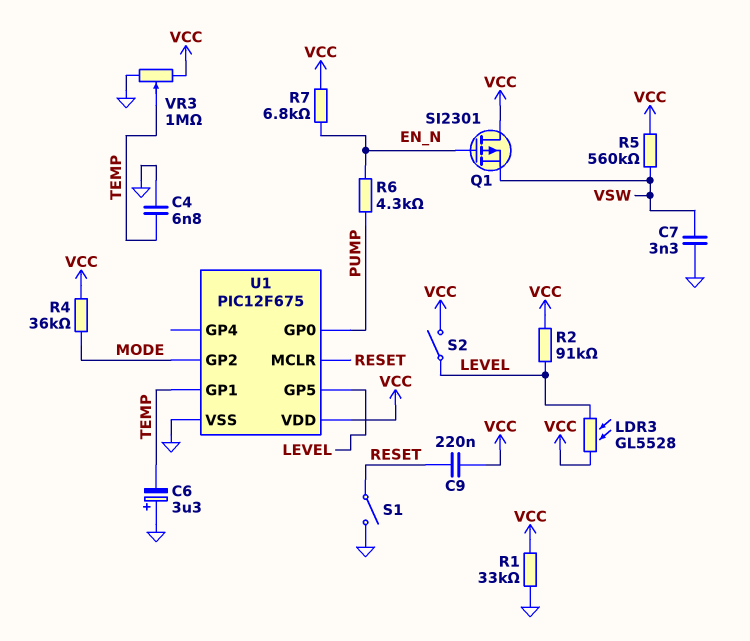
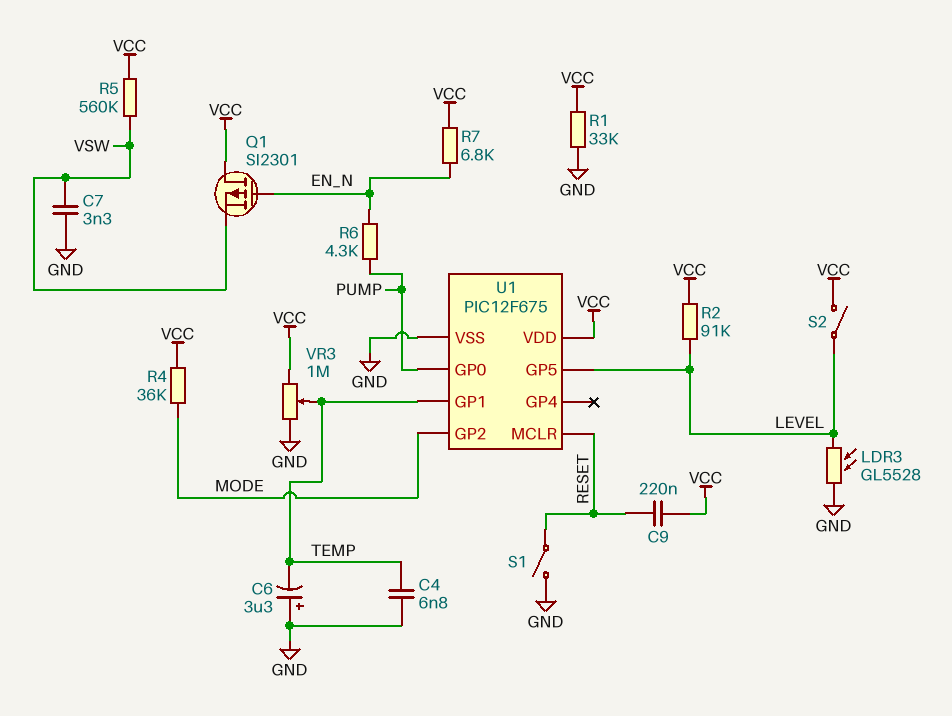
LDR3: GL5528 (LEVEL, VCC) -> GL5528 (GND, LEVEL)

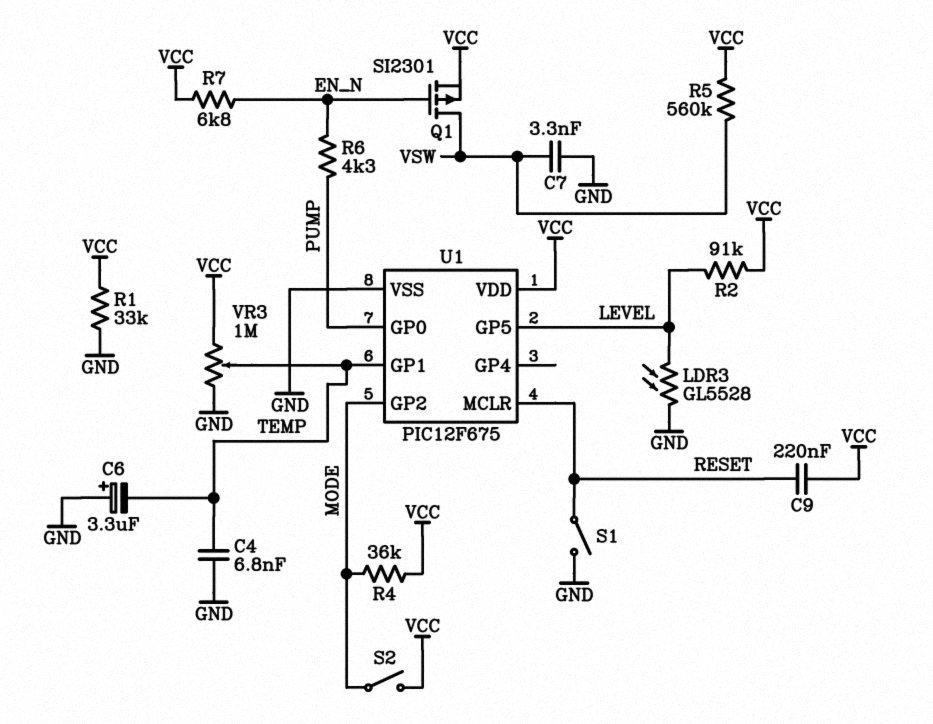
Q1: PMOS SI2301 (G EN_N, D VCC, S VSW) -> PMOS SI2301 (G EN_N, D VSW, S VCC)
S2: switch (LEVEL, VCC) -> switch (MODE, VCC)

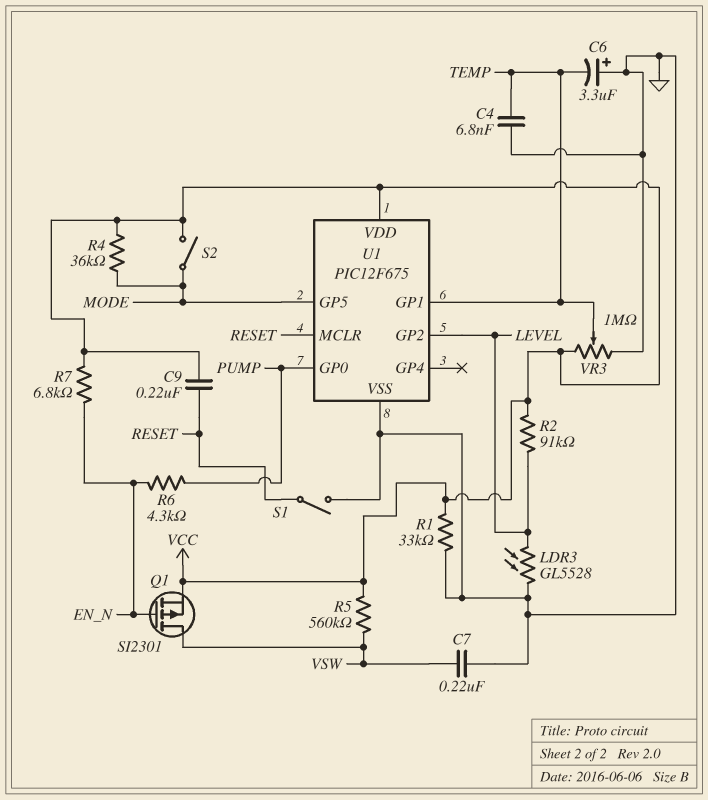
C7: 3.3nF (GND, VSW) -> 220nF (GND, VSW)
U1 pin GP2: MODE -> LEVEL
U1 pin GP5: LEVEL -> MODE

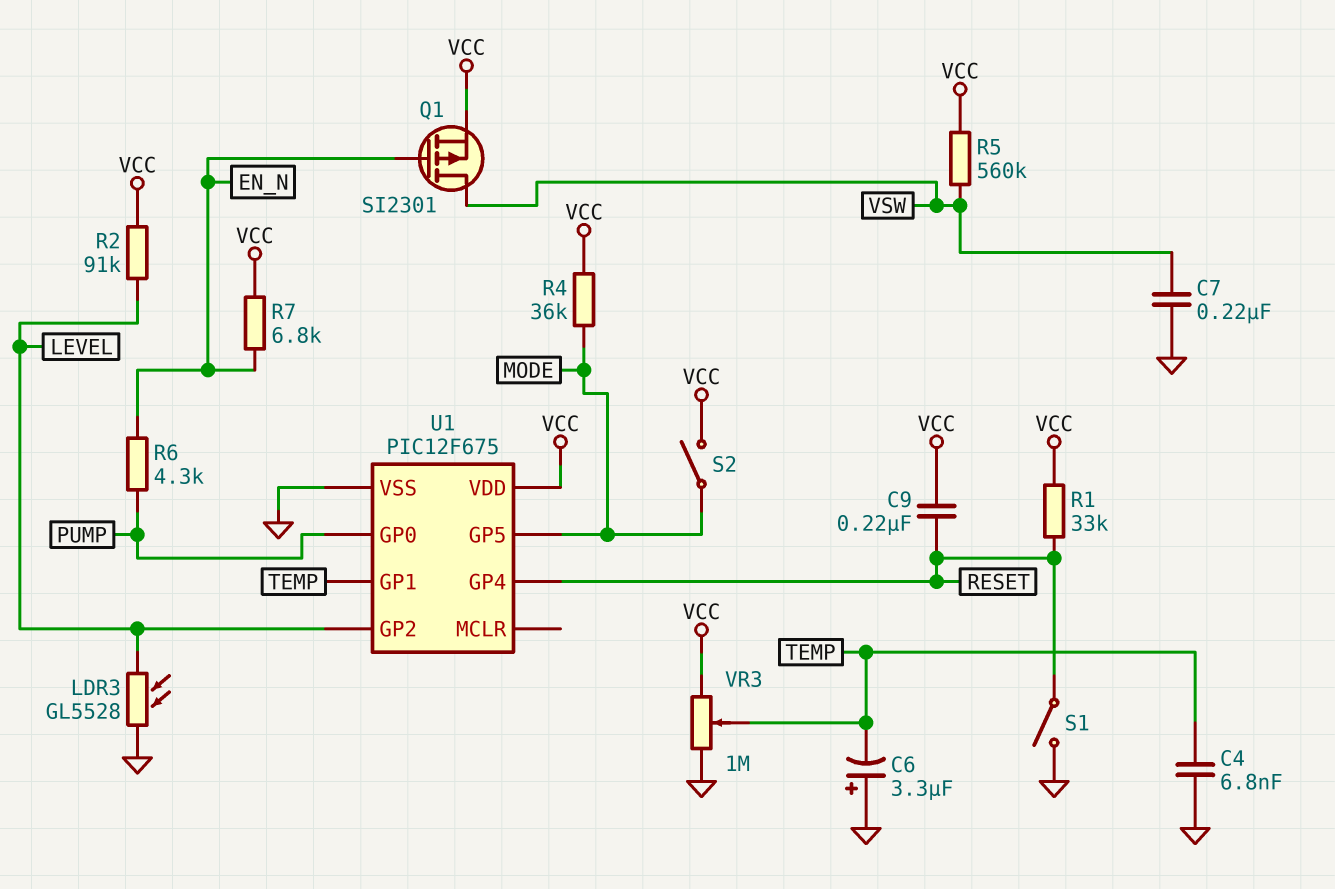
R1: 33k (GND, VCC) -> 33k (RESET, VCC)
U1 pin GP4: none -> RESET
U1 pin MCLR: RESET -> none

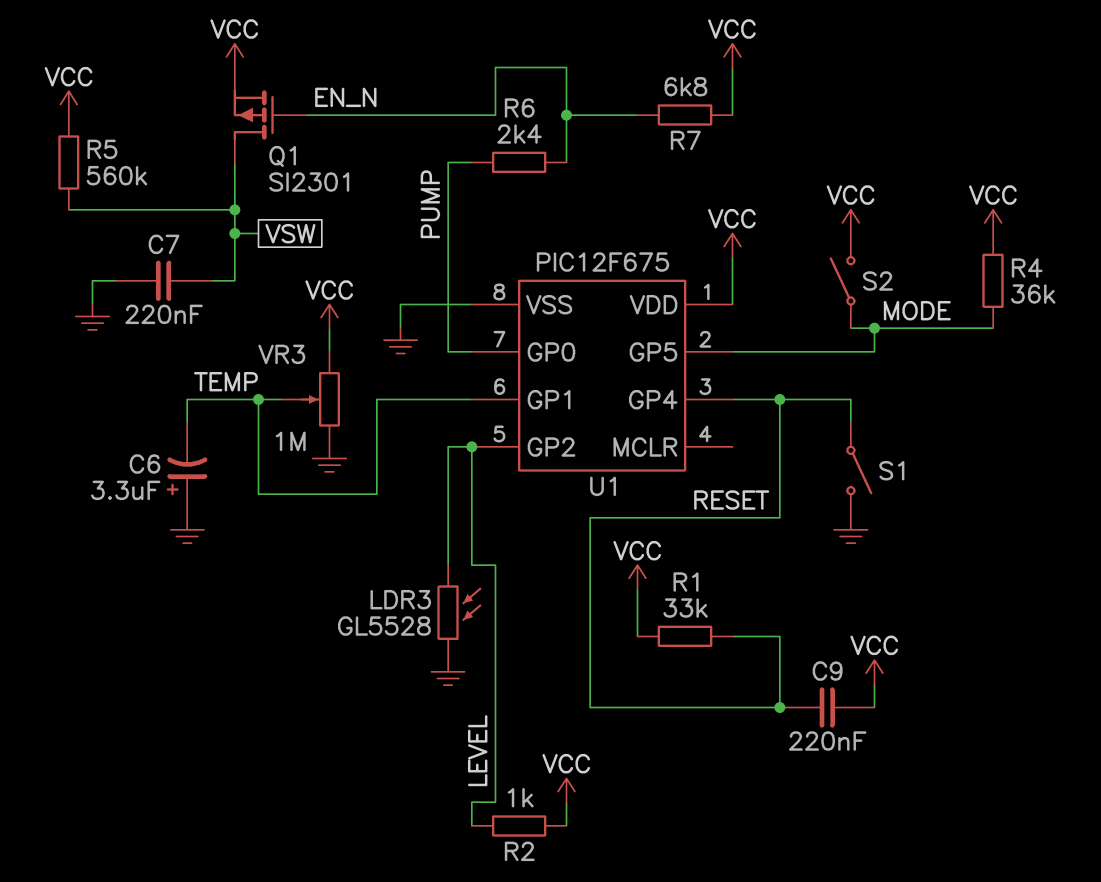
C4: 6.8nF (GND, TEMP) -> none
R2: 91k (LEVEL, VCC) -> 1k (LEVEL, VCC)
R6: 4.3k (EN_N, PUMP) -> 2.4k (EN_N, PUMP)

